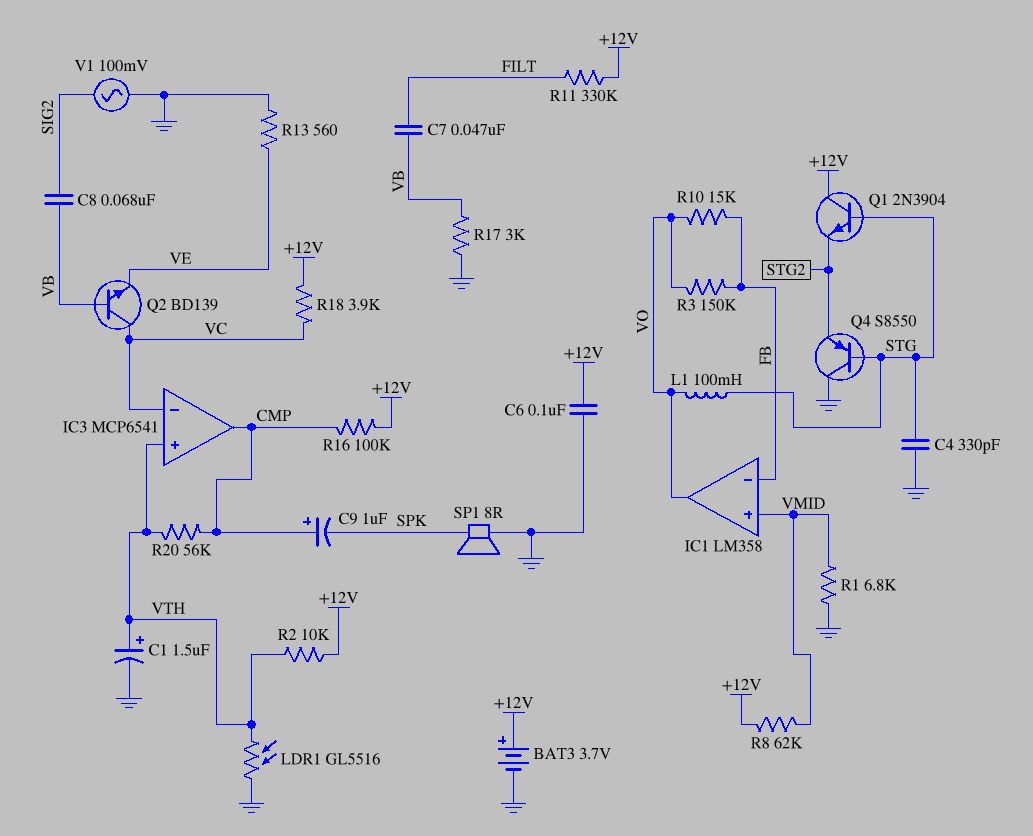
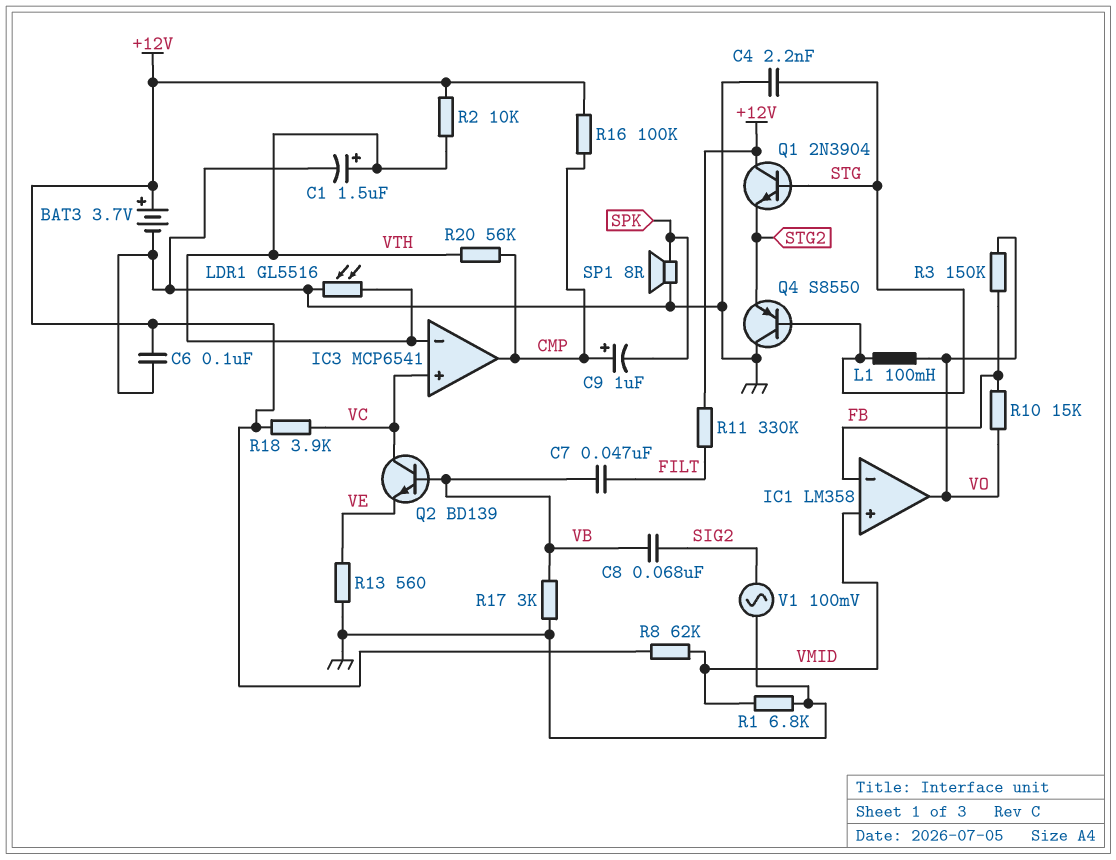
C4: 330pF (GND, STG) -> 2.2nF (GND, STG)
IC3 pin in+: VTH -> VC
IC3 pin in-: VC -> VTH

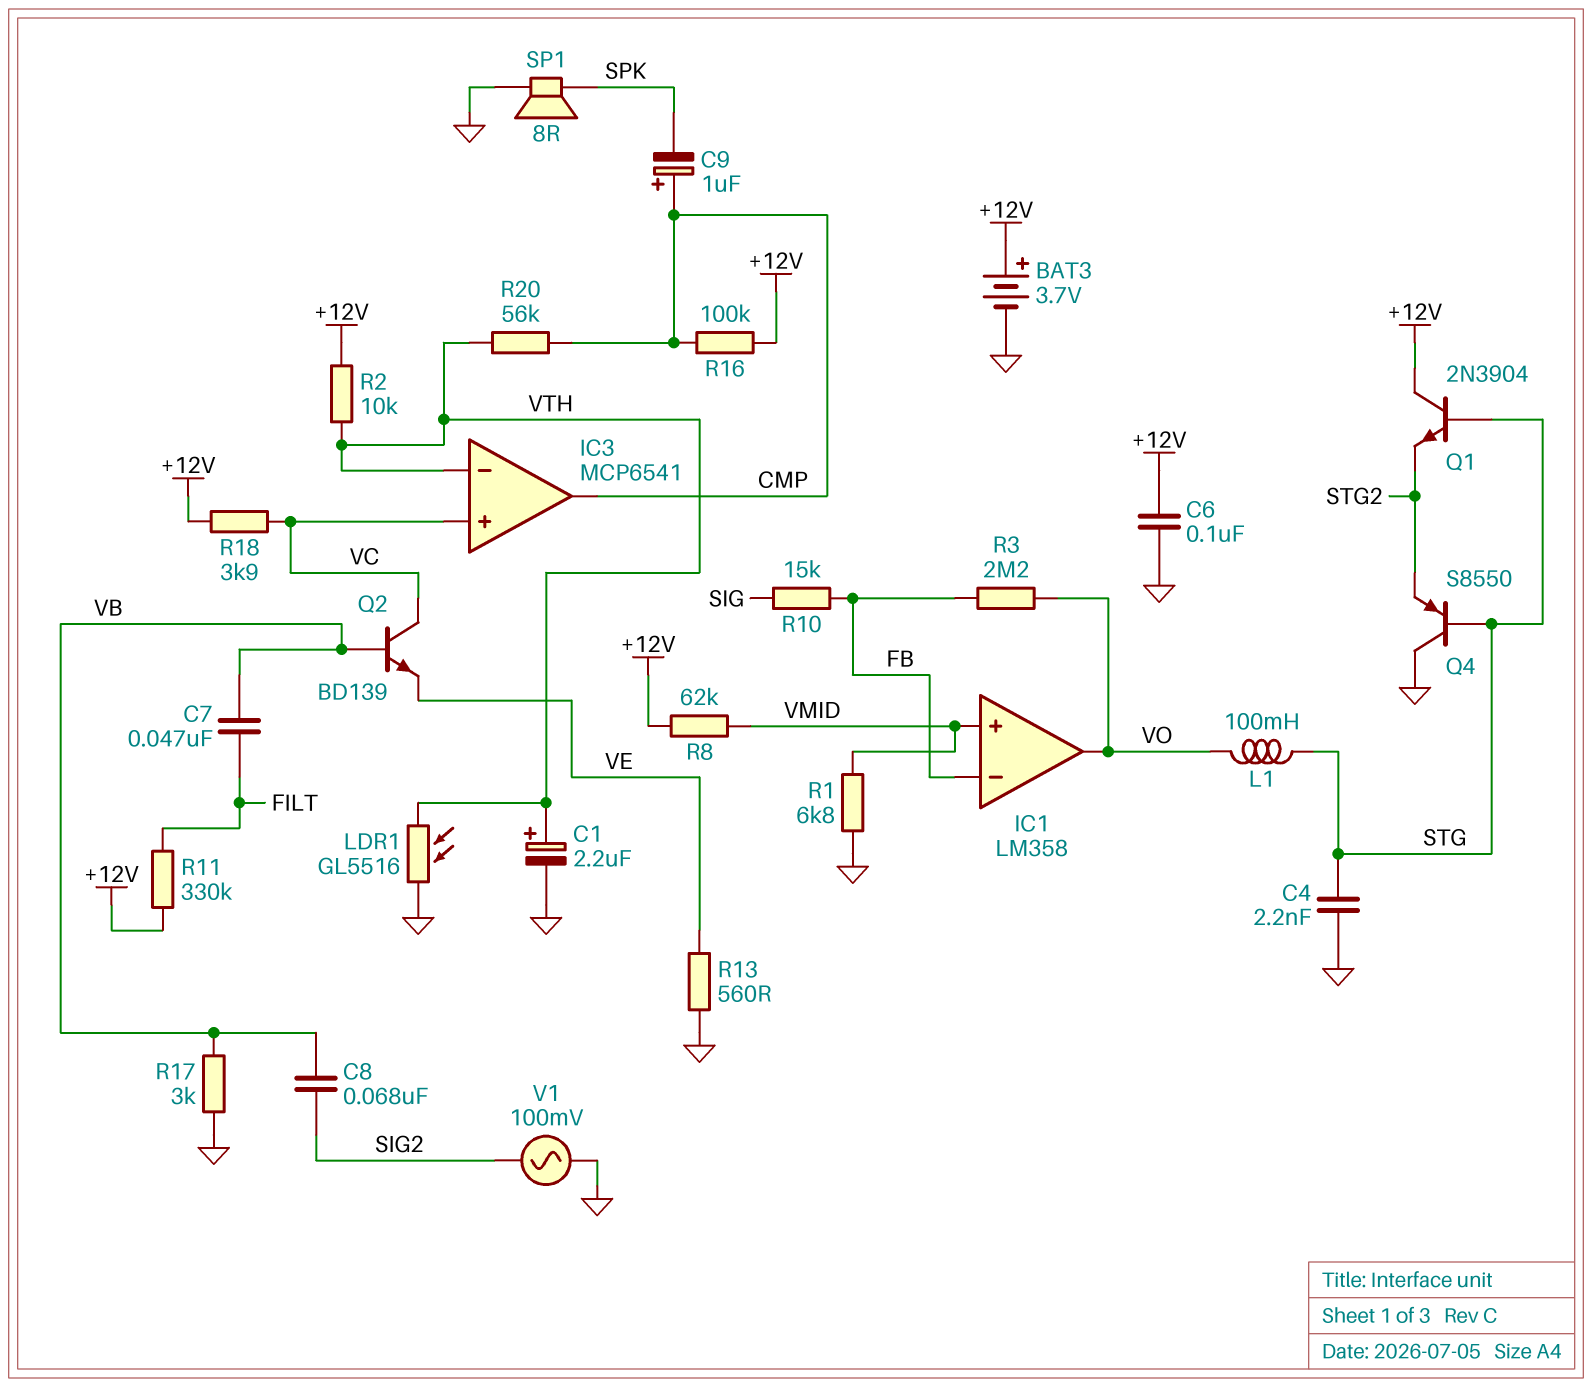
C1: 1.5uF (plus VTH, minus GND) -> 2.2uF (plus VTH, minus GND)
R3: 150k (FB, VO) -> 2.2M (FB, VO)
R10: 15k (FB, VO) -> 15k (FB, SIG)

